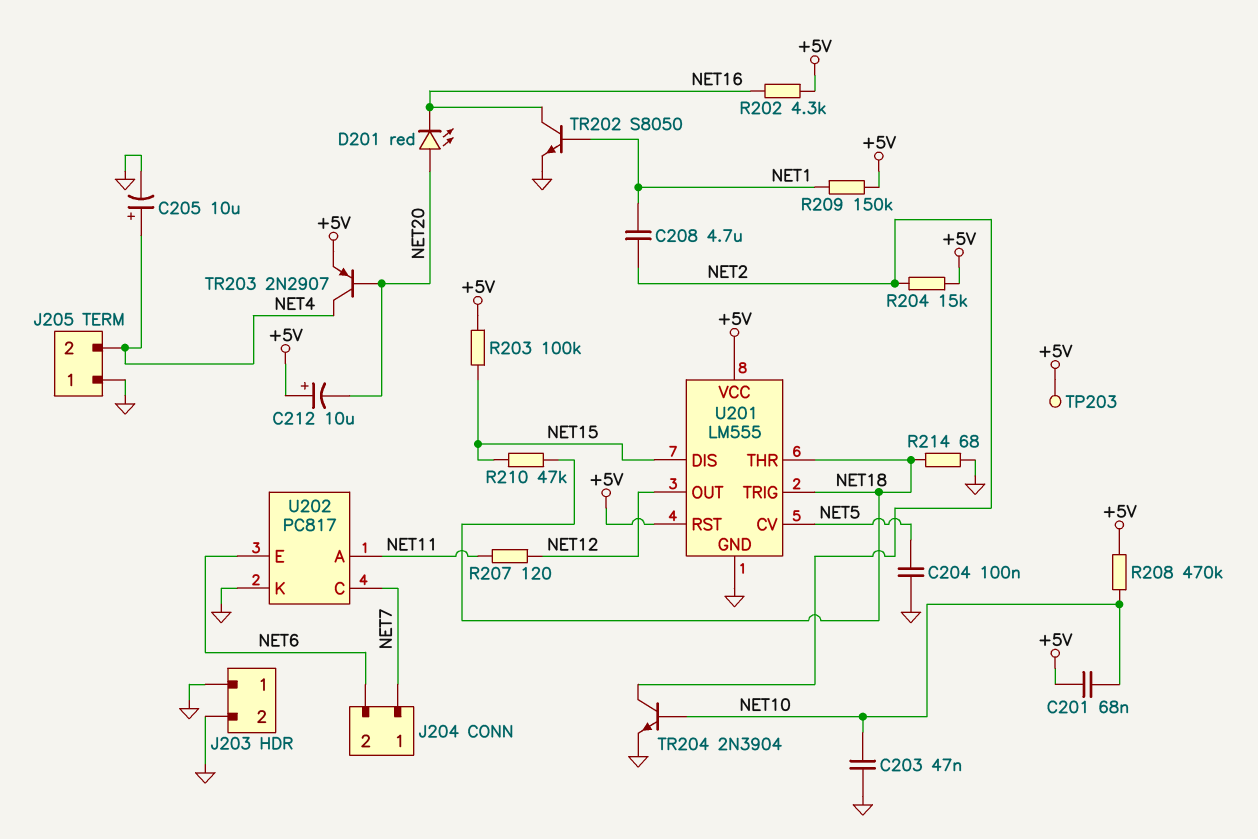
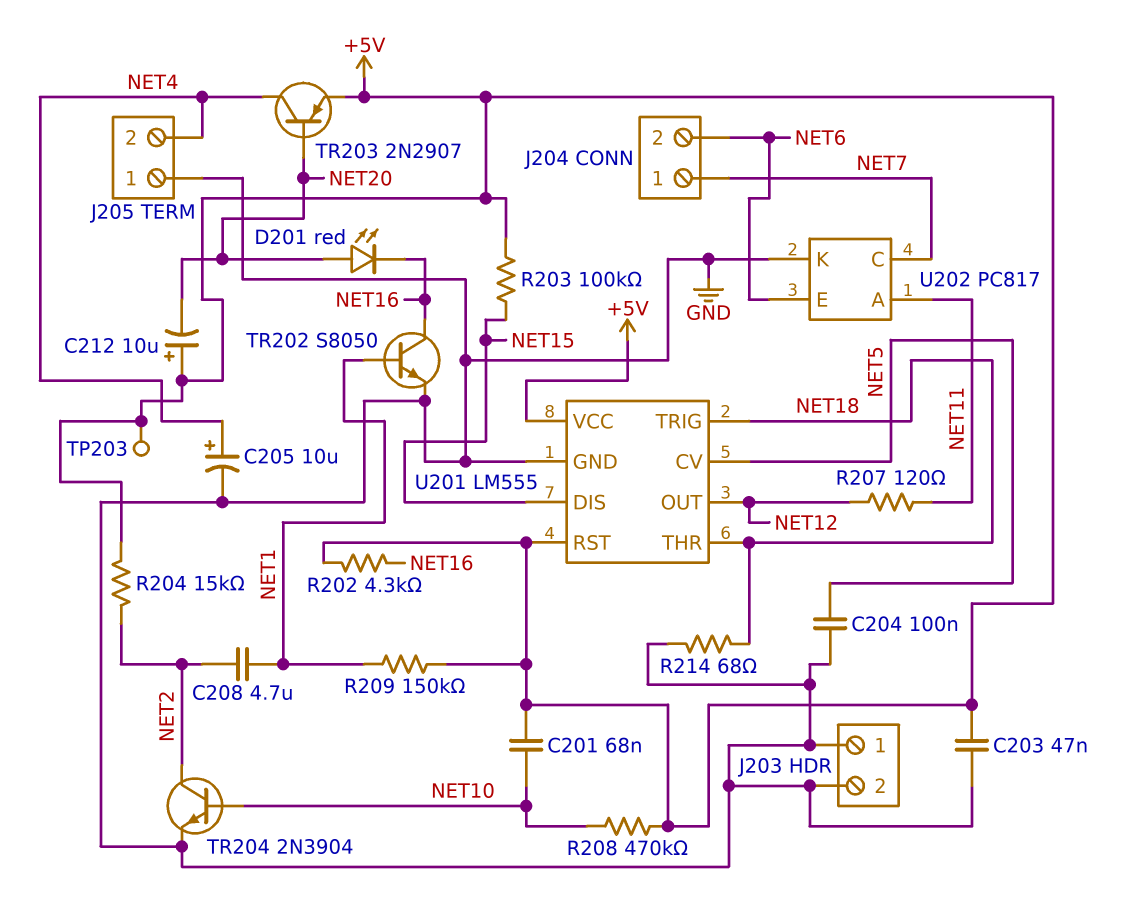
C203: 47nF (GND, NET10) -> 47nF (+5V, GND)
R210: 47k (NET15, NET18) -> none

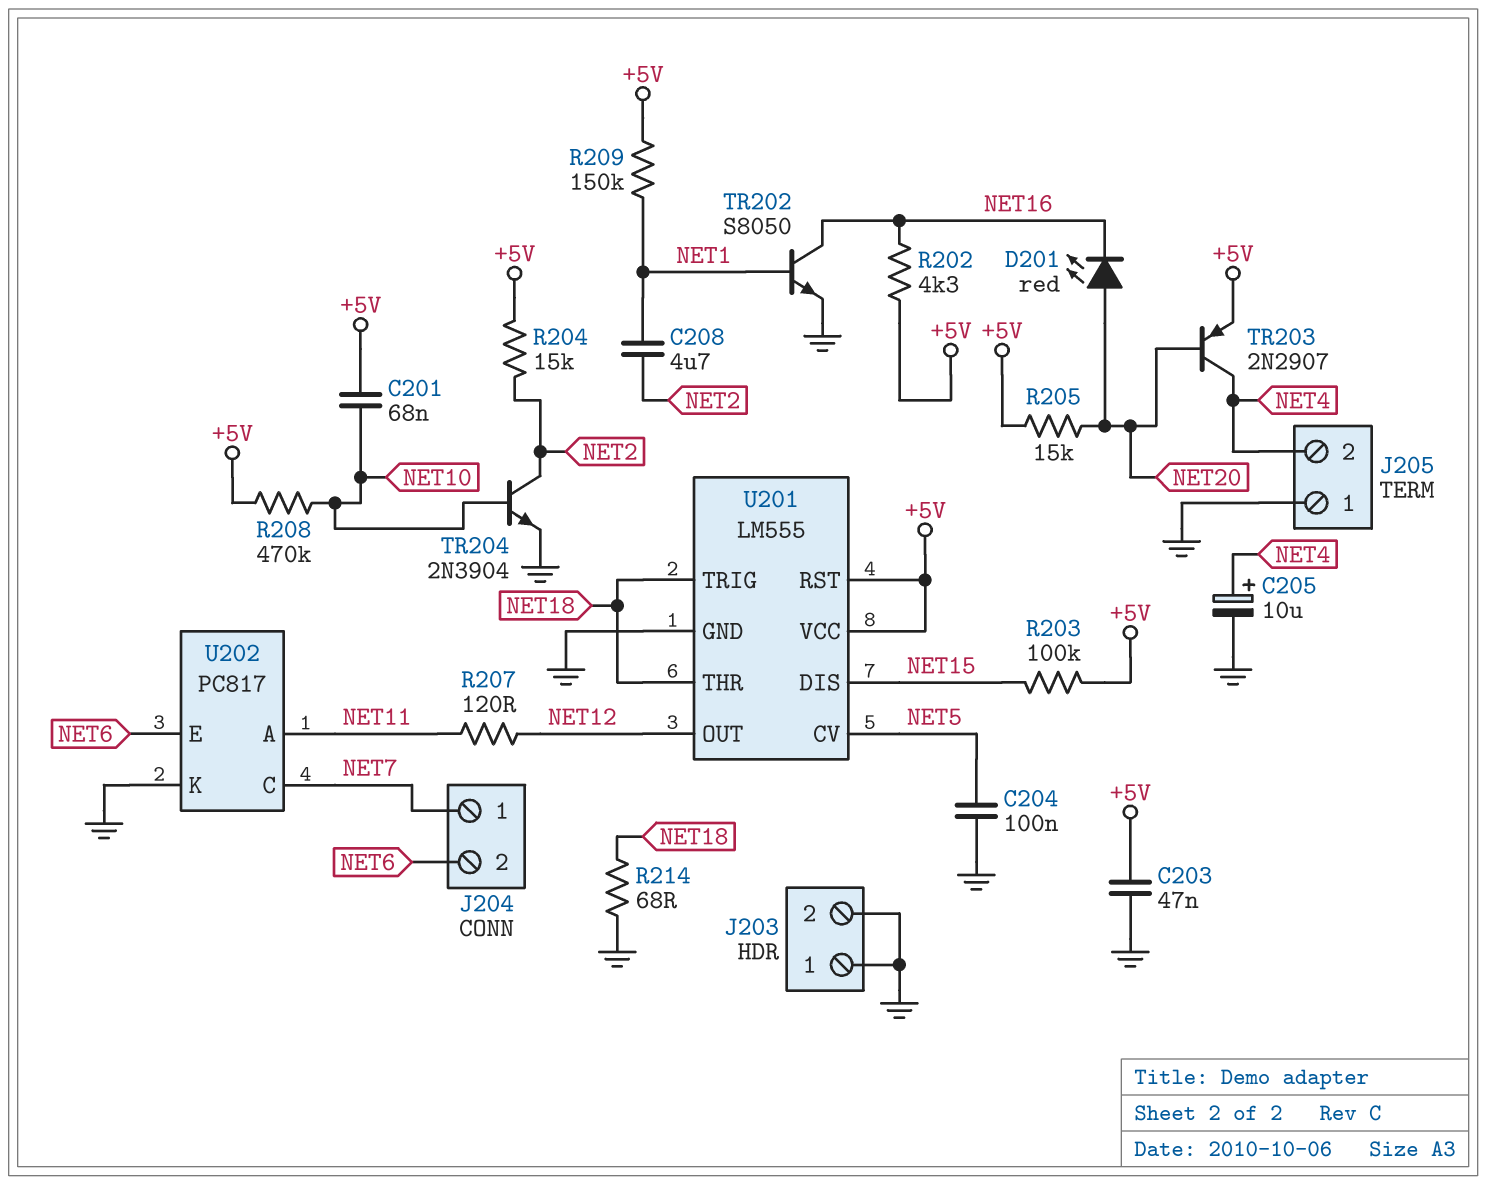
C212: 10uF (plus +5V, minus NET20) -> none
R205: none -> 15k (+5V, NET20)
TP203: test point (+5V) -> none

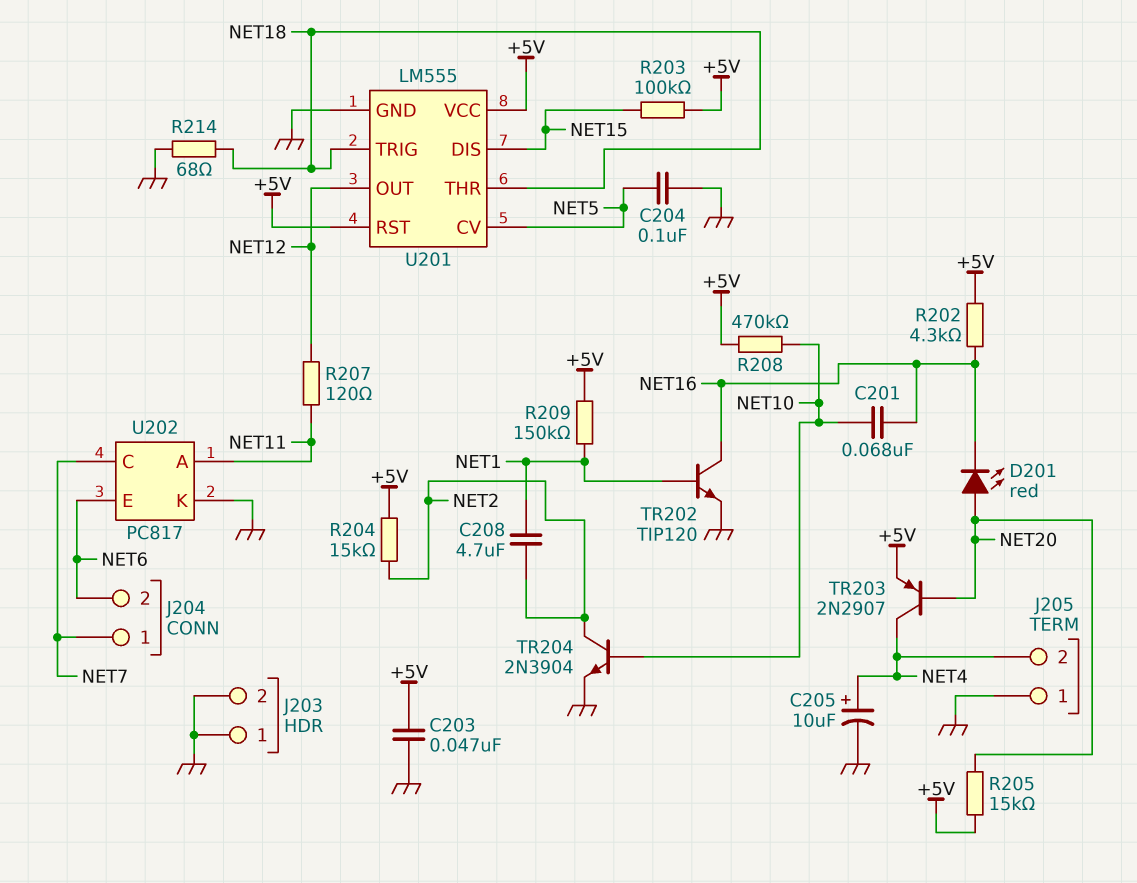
C201: 68nF (+5V, NET10) -> 68nF (NET10, NET16)
TR202: NPN S8050 (B NET1, C NET16, E GND) -> NPN TIP120 (B NET1, C NET16, E GND)

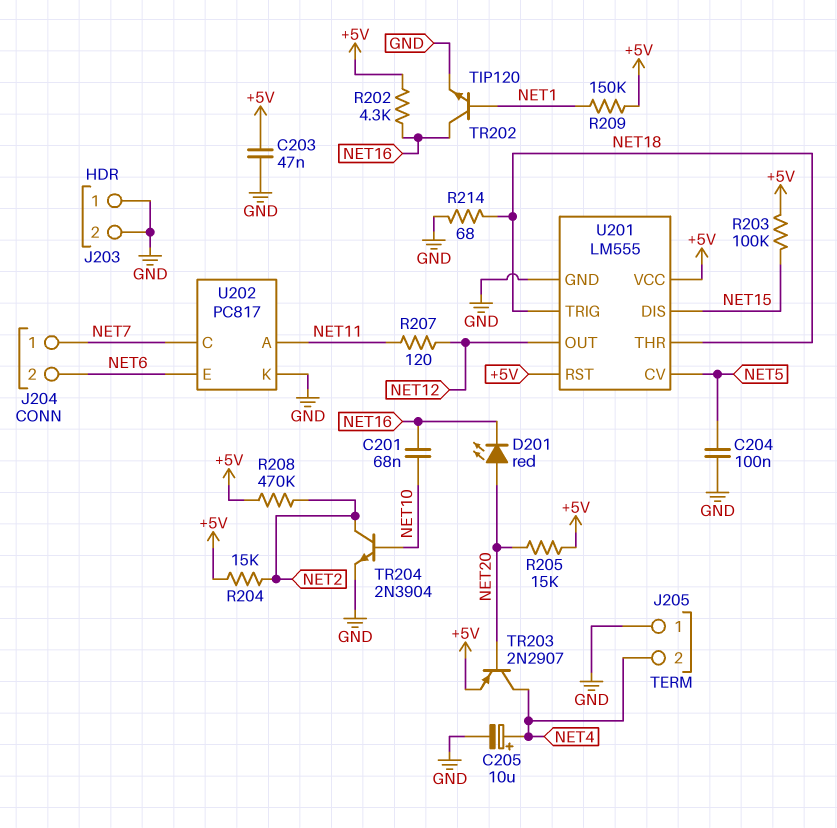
C208: 4.7uF (NET1, NET2) -> none
R208: 470k (+5V, NET10) -> 470k (+5V, NET2)

